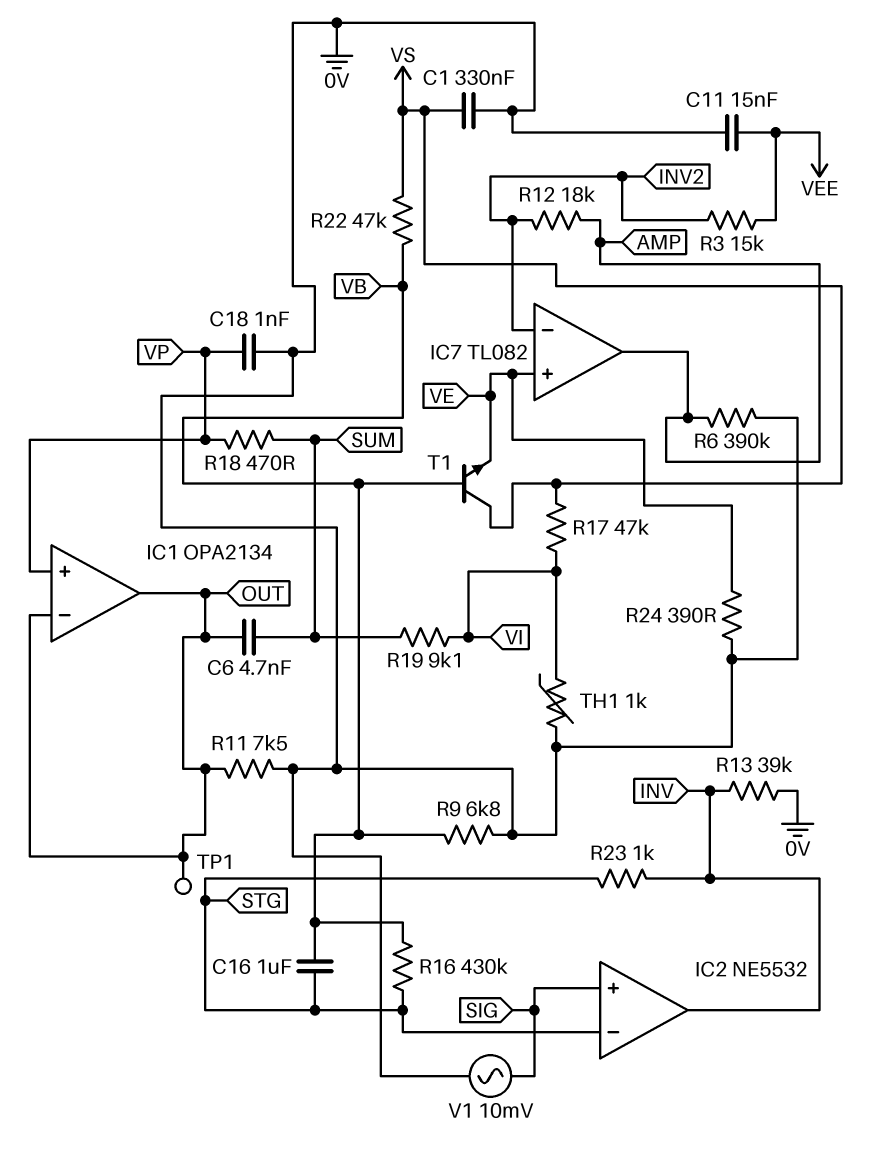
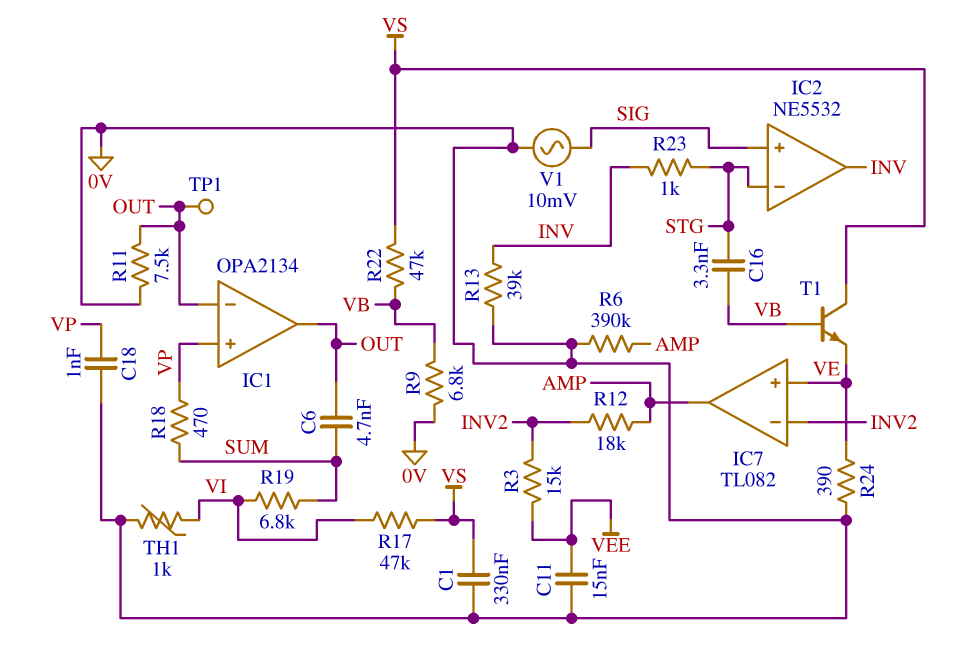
C16: 1uF (STG, VB) -> 3.3nF (STG, VB)
R16: 430k (STG, VB) -> none
R19: 9.1k (SUM, VI) -> 6.8k (SUM, VI)

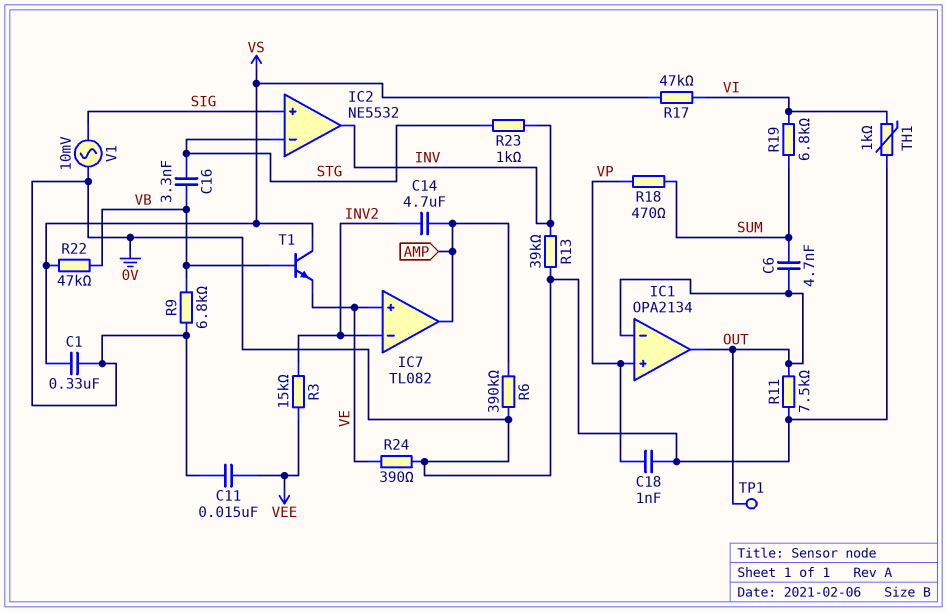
C14: none -> 4.7uF (AMP, INV2)
R12: 18k (AMP, INV2) -> none

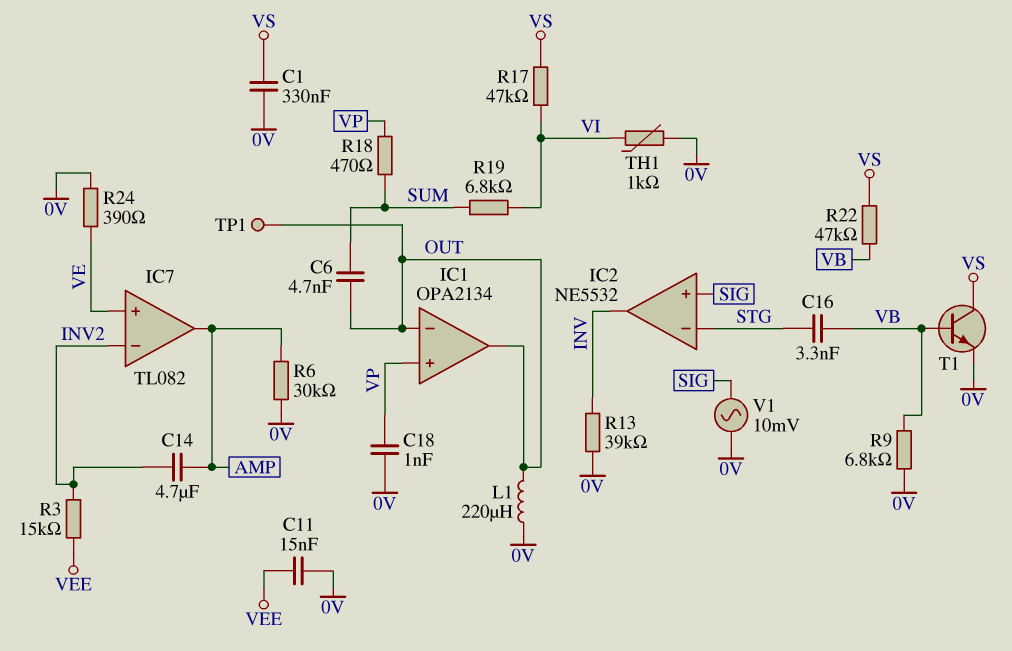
L1: none -> 220uH (0V, OUT)
R6: 390k (0V, AMP) -> 30k (0V, AMP)
R11: 7.5k (0V, OUT) -> none
R23: 1k (INV, STG) -> none
T1: NPN (B VB, C VS, E VE) -> NPN (B VB, C VS, E 0V)

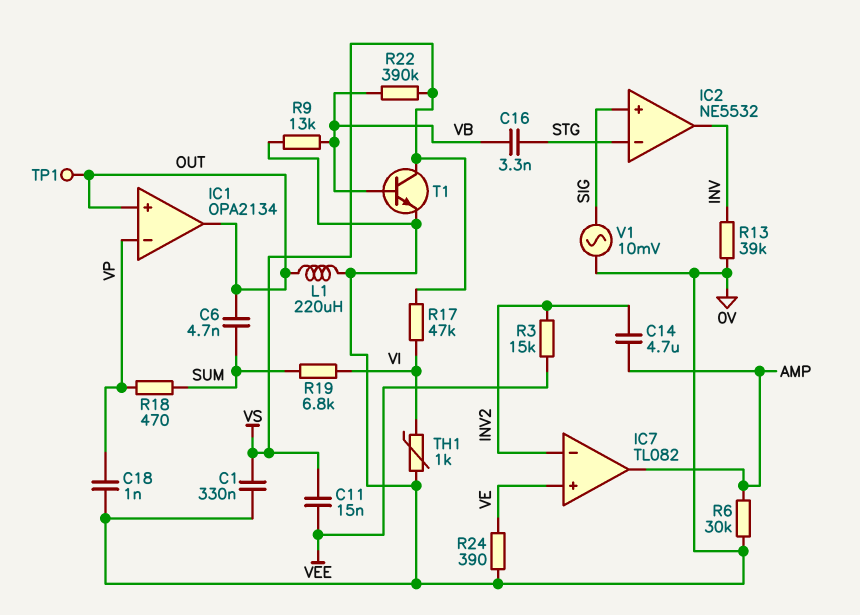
C11: 15nF (0V, VEE) -> 15nF (VEE, VS)
IC1 pin in+: VP -> OUT
IC1 pin in-: OUT -> VP
R9: 6.8k (0V, VB) -> 13k (0V, VB)
R22: 47k (VB, VS) -> 390k (VB, VS)

